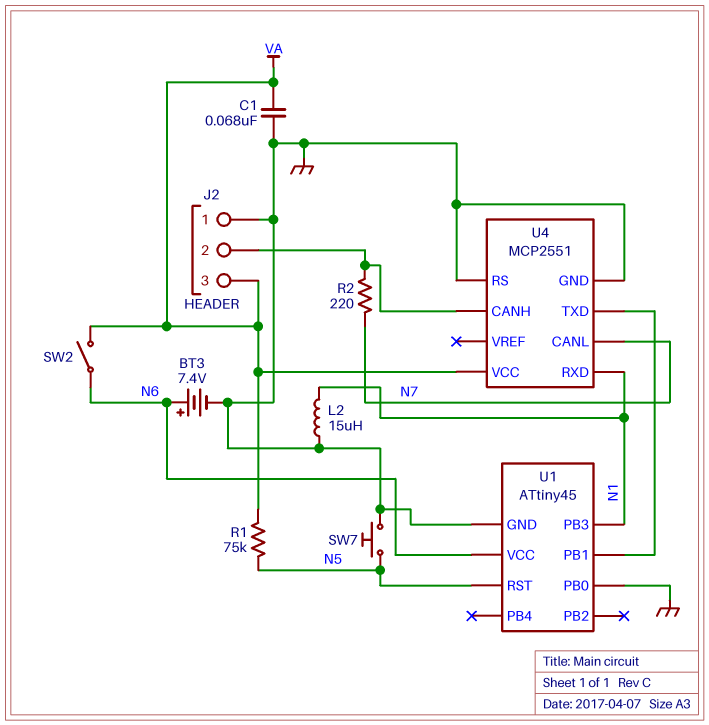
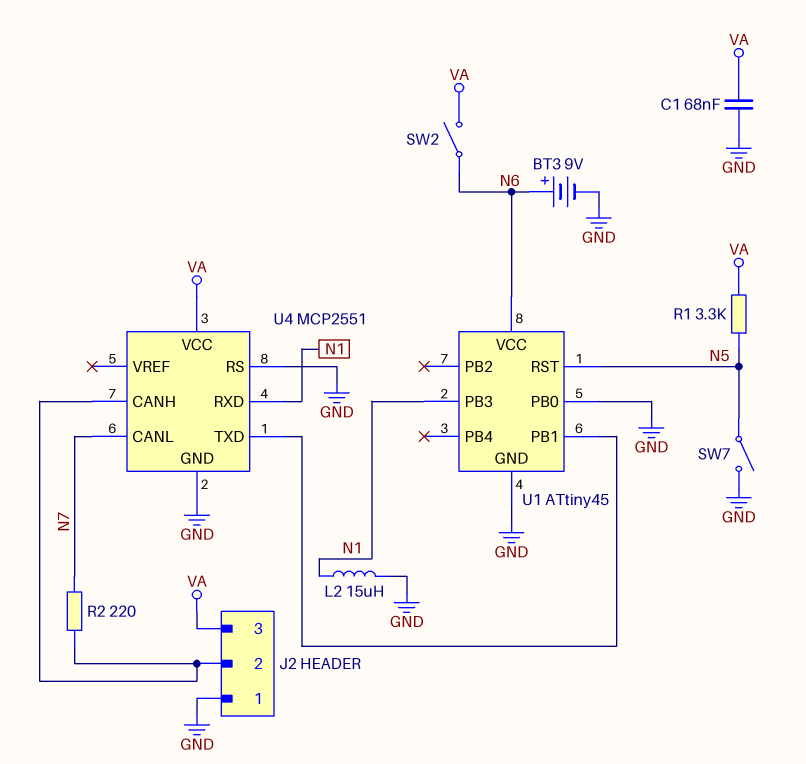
BT3: 7.4V (plus N6, minus GND) -> 9V (plus N6, minus GND)
R1: 75k (N5, VA) -> 3.3k (N5, VA)
SW7: button (GND, N5) -> switch (GND, N5)

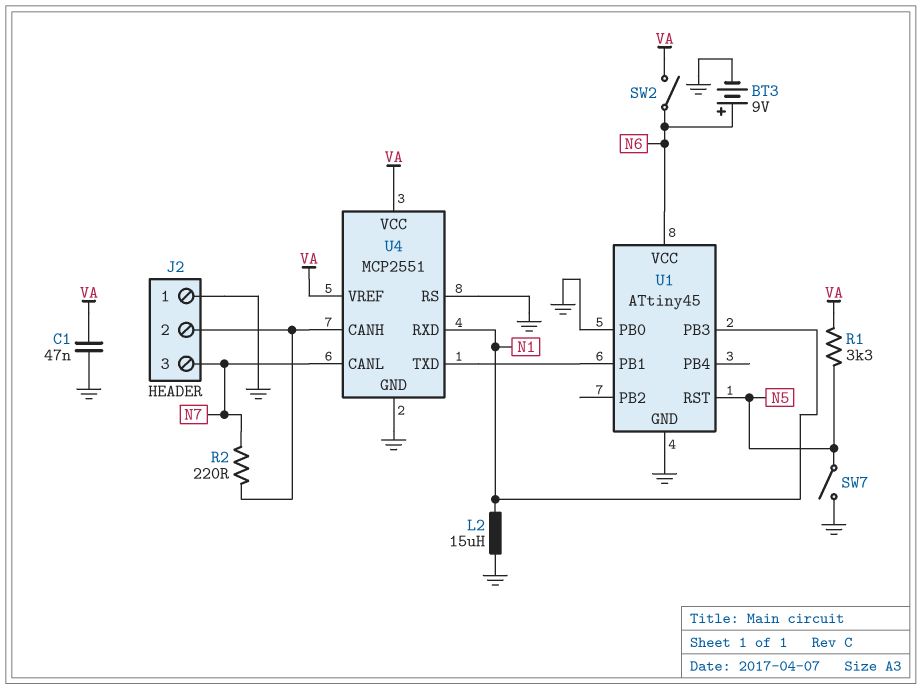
C1: 68nF (GND, VA) -> 47nF (GND, VA)
J2 pin 3: VA -> N7
U4 pin VREF: none -> VA

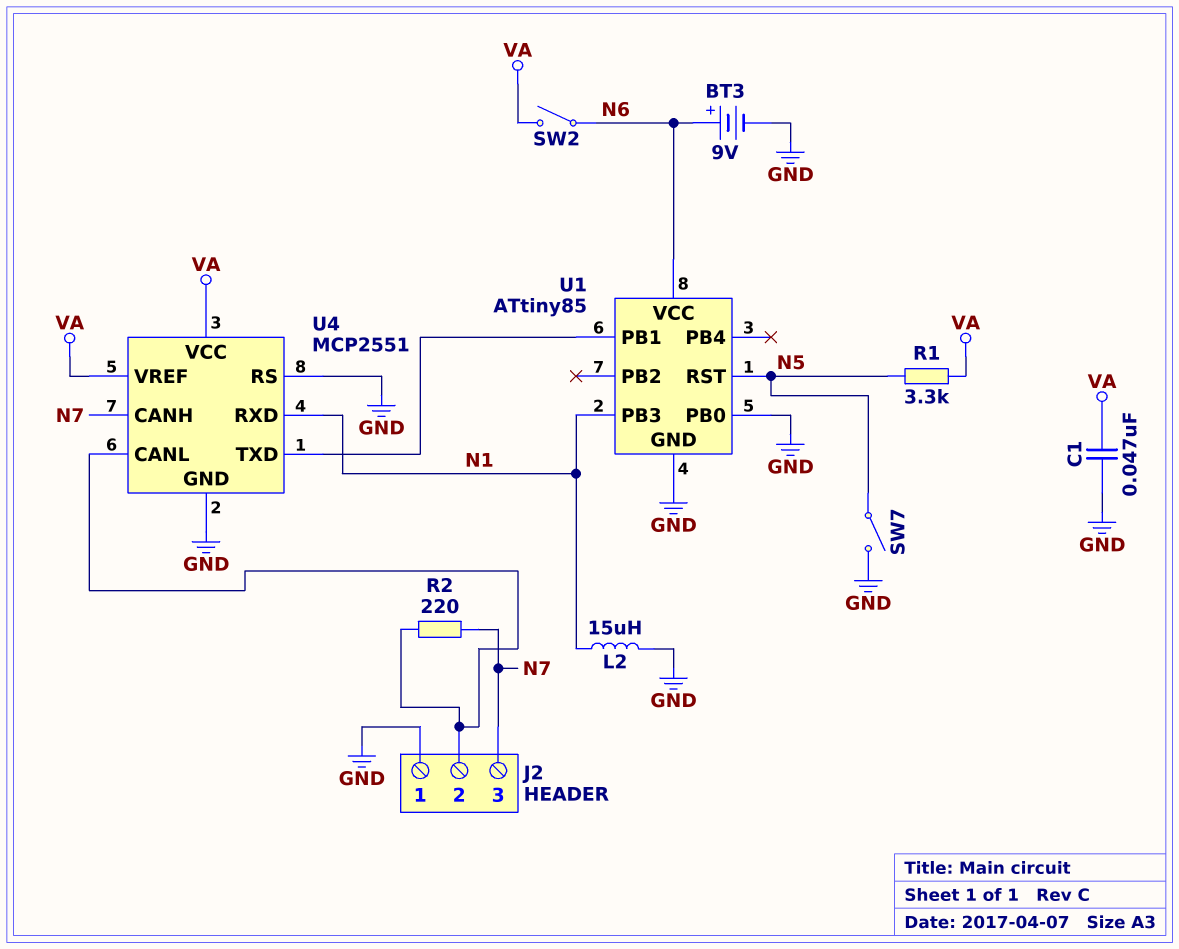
U1: ATtiny45 -> ATtiny85
U4 pin CANH: J2/2 -> N7
U4 pin CANL: N7 -> J2/2

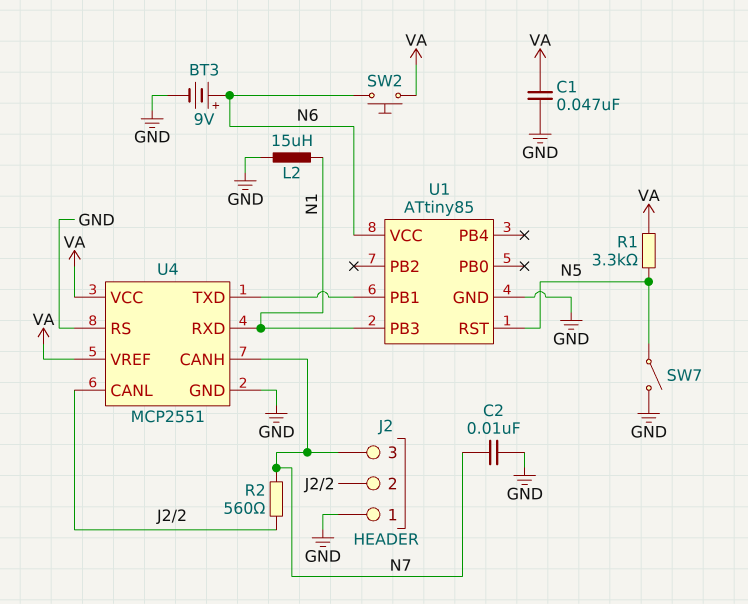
C2: none -> 10nF (GND, N7)
R2: 220 (J2/2, N7) -> 560 (J2/2, N7)
SW2: switch (N6, VA) -> button (N6, VA)
U1 pin PB0: GND -> none

